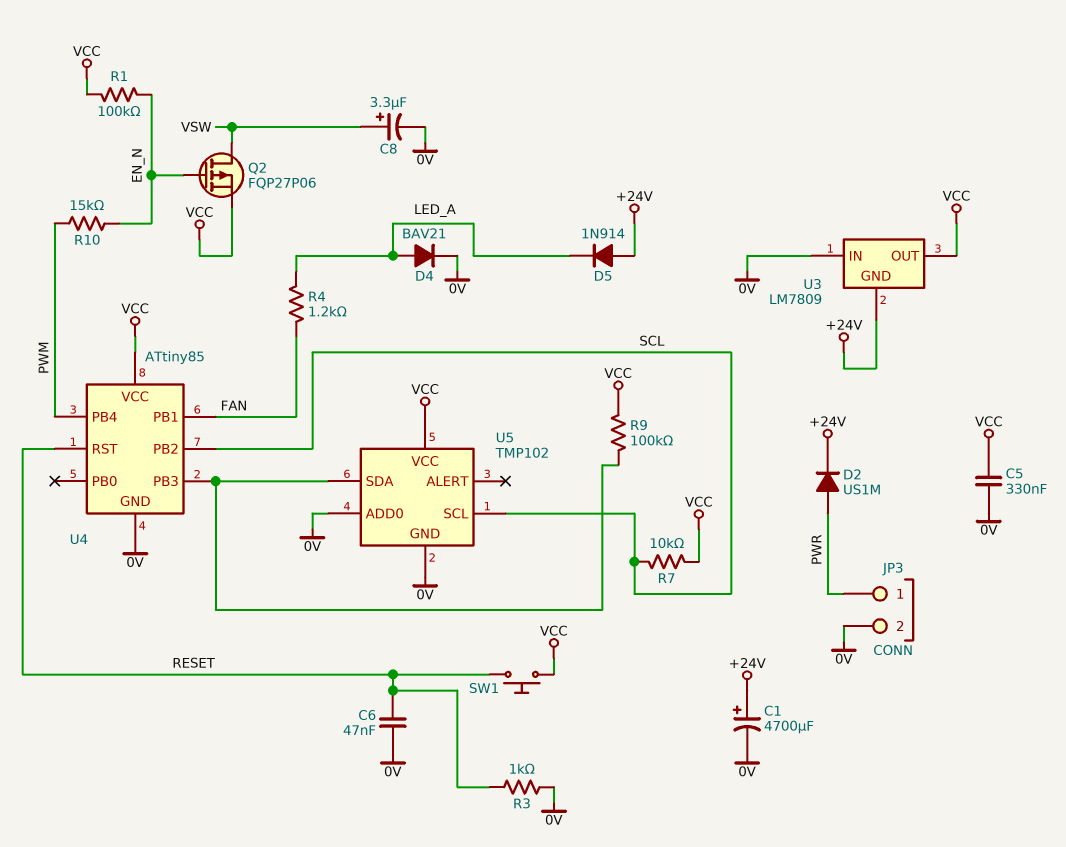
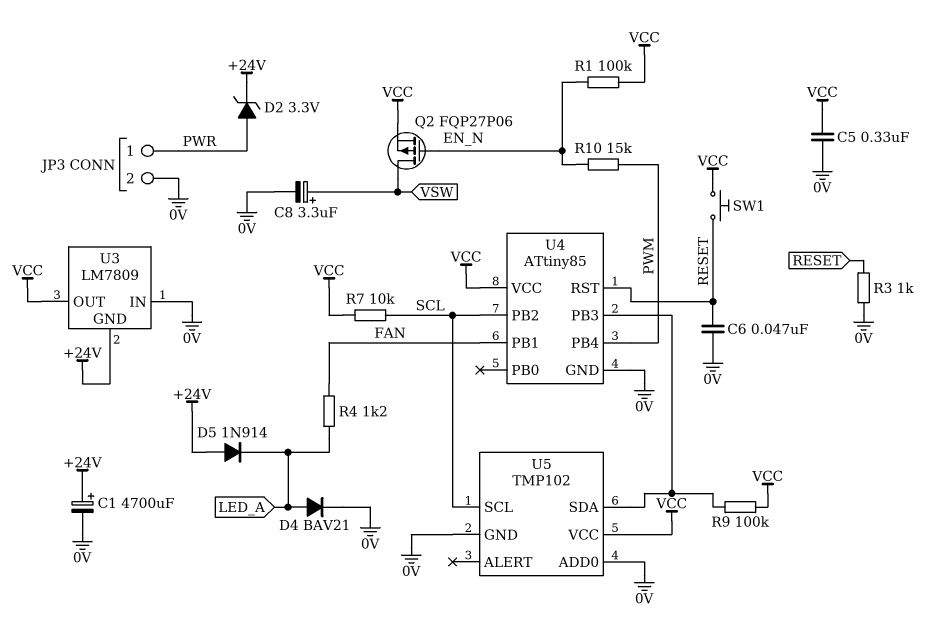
D2: diode US1M (A PWR, K +24V) -> zener 3.3V (A PWR, K +24V)

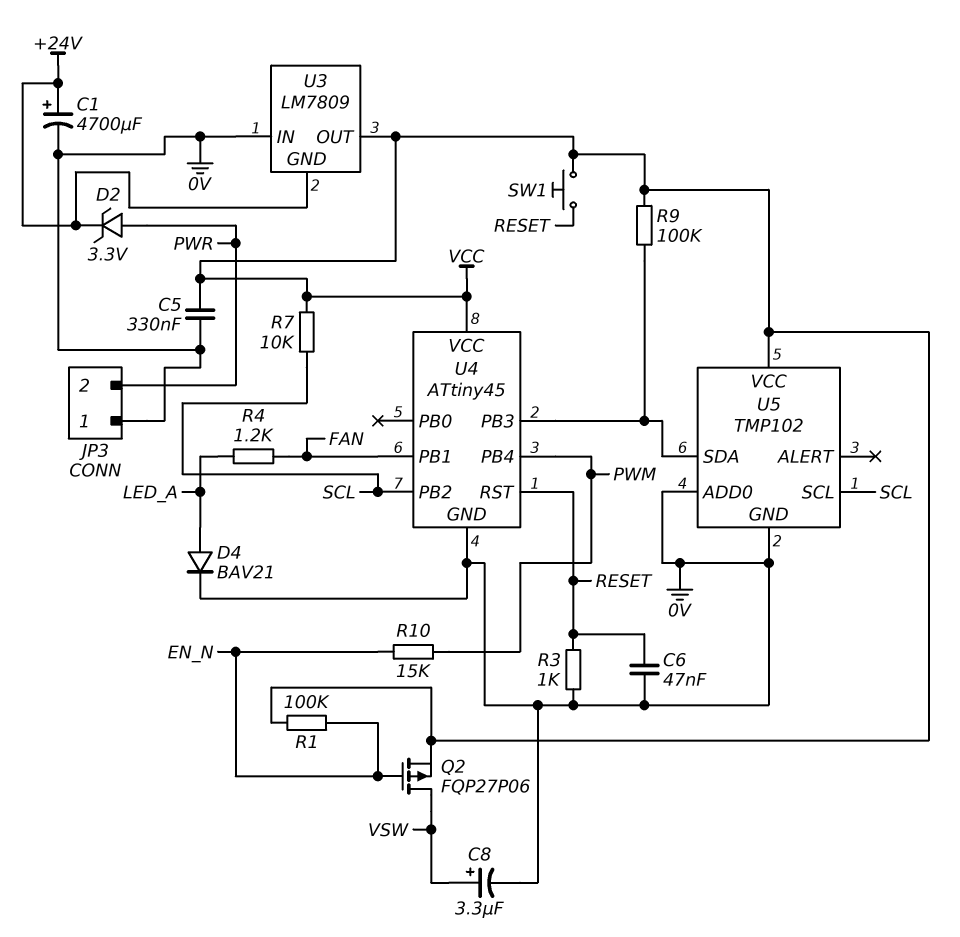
D5: diode 1N914 (A +24V, K LED_A) -> none
JP3 pin 1: PWR -> 0V
JP3 pin 2: 0V -> PWR
U4: ATtiny85 -> ATtiny45

